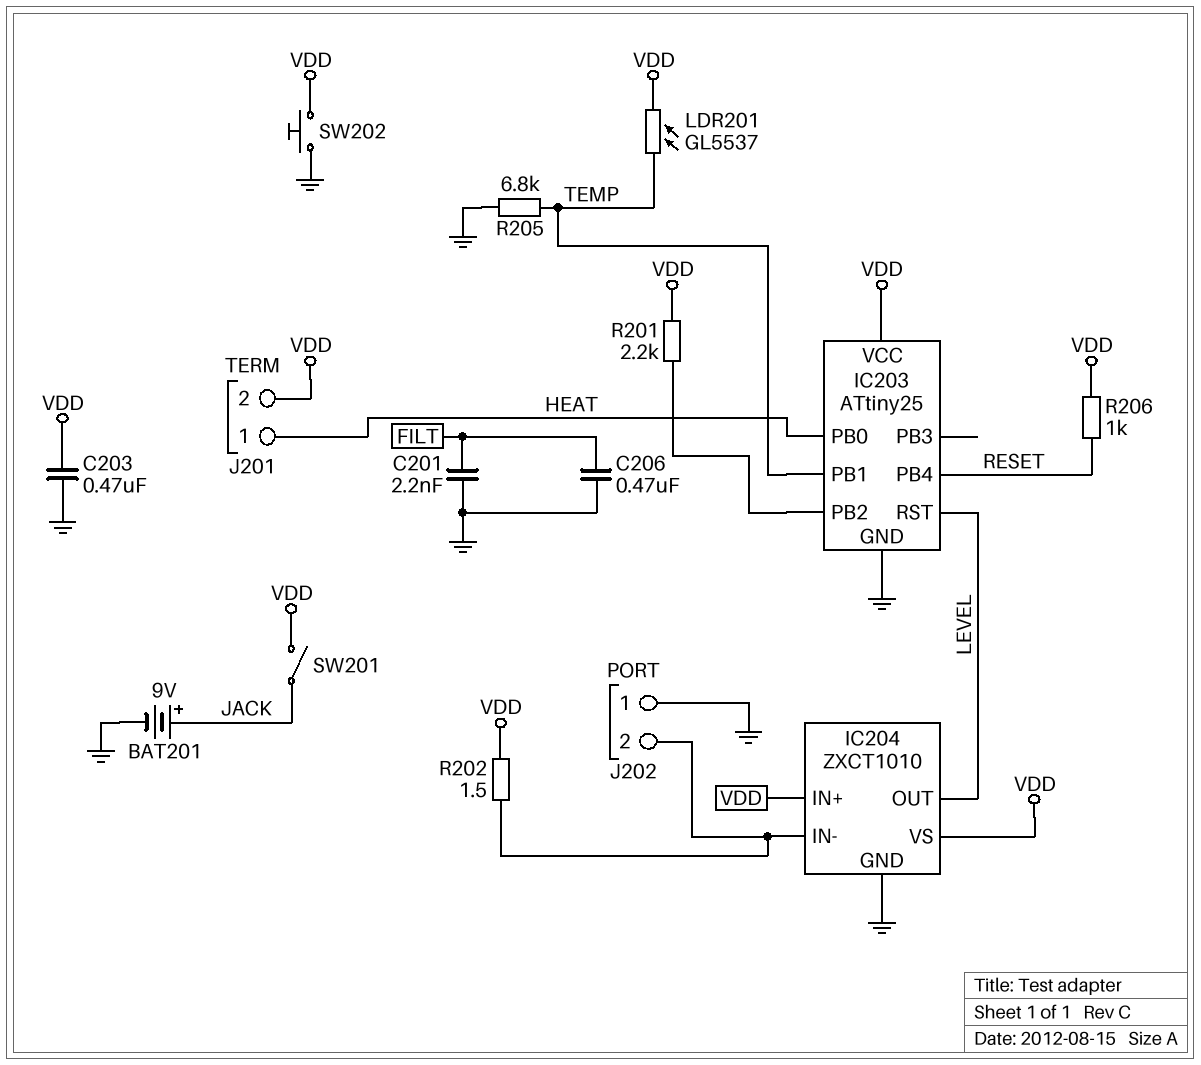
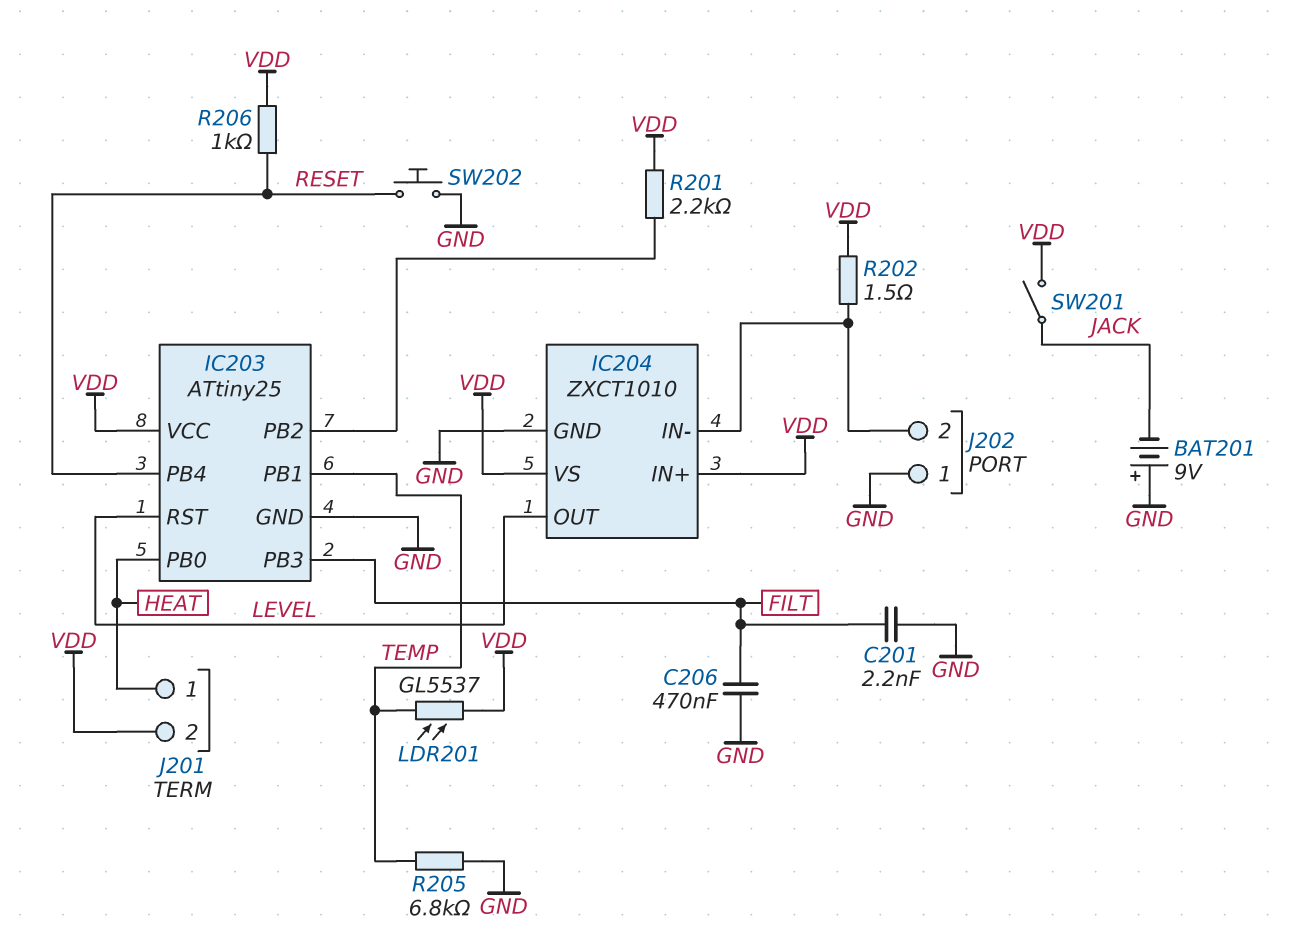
BAT201: 9V (plus JACK, minus GND) -> 9V (plus GND, minus JACK)
C203: 470nF (GND, VDD) -> none
IC203 pin PB3: none -> FILT
SW202: button (GND, VDD) -> button (GND, RESET)

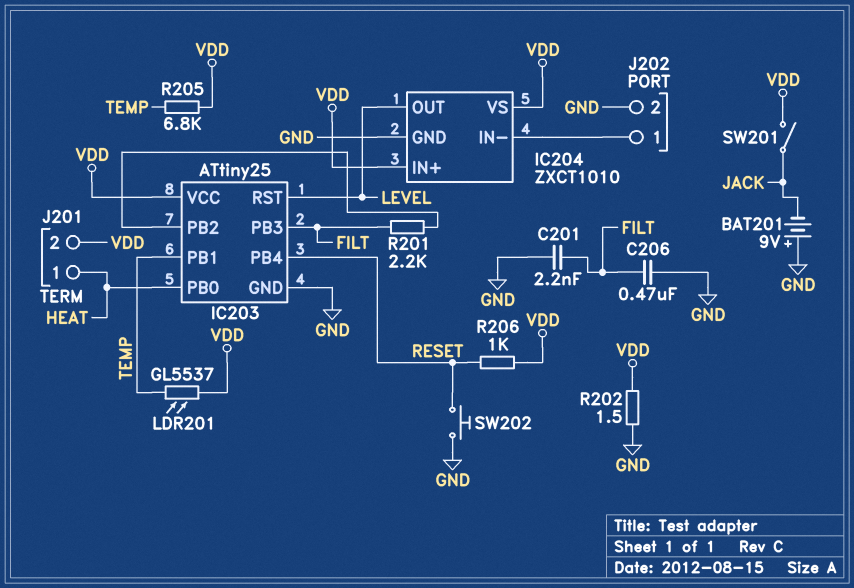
J202 pin 1: GND -> IC204/IN-
J202 pin 2: IC204/IN- -> GND
R201: 2.2k (IC203/PB2, VDD) -> 2.2k (FILT, IC203/PB2)
R202: 1.5 (IC204/IN-, VDD) -> 1.5 (GND, VDD)
R205: 6.8k (GND, TEMP) -> 6.8k (TEMP, VDD)

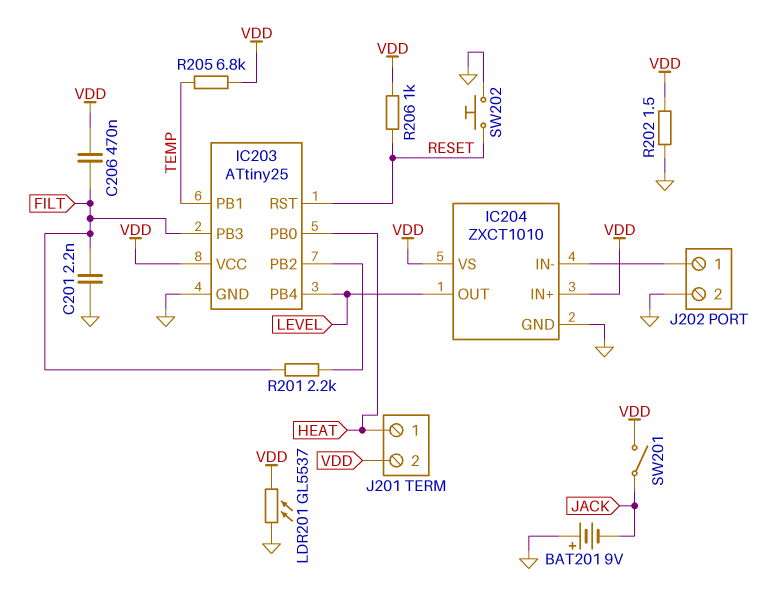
C206: 470nF (FILT, GND) -> 470nF (FILT, VDD)
IC203 pin PB4: RESET -> LEVEL
IC203 pin RST: LEVEL -> RESET
LDR201: GL5537 (TEMP, VDD) -> GL5537 (GND, VDD)

